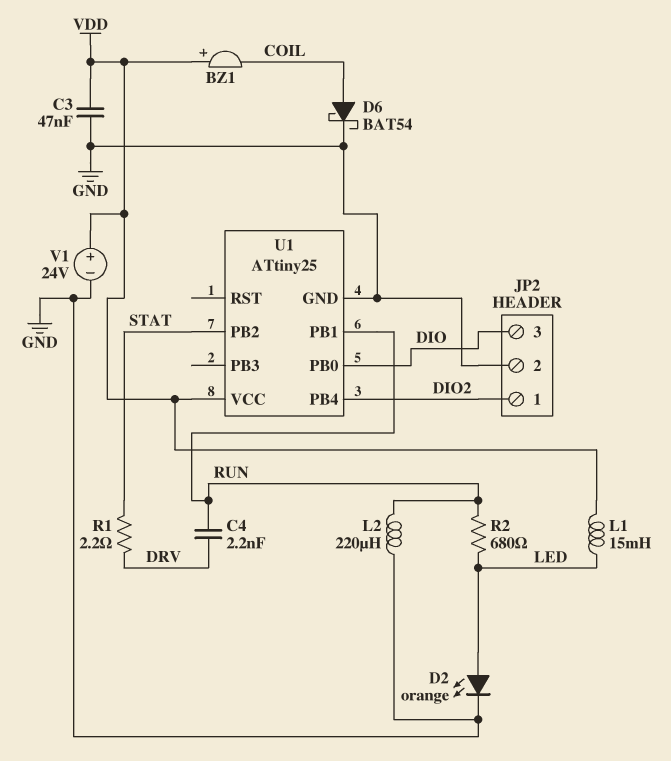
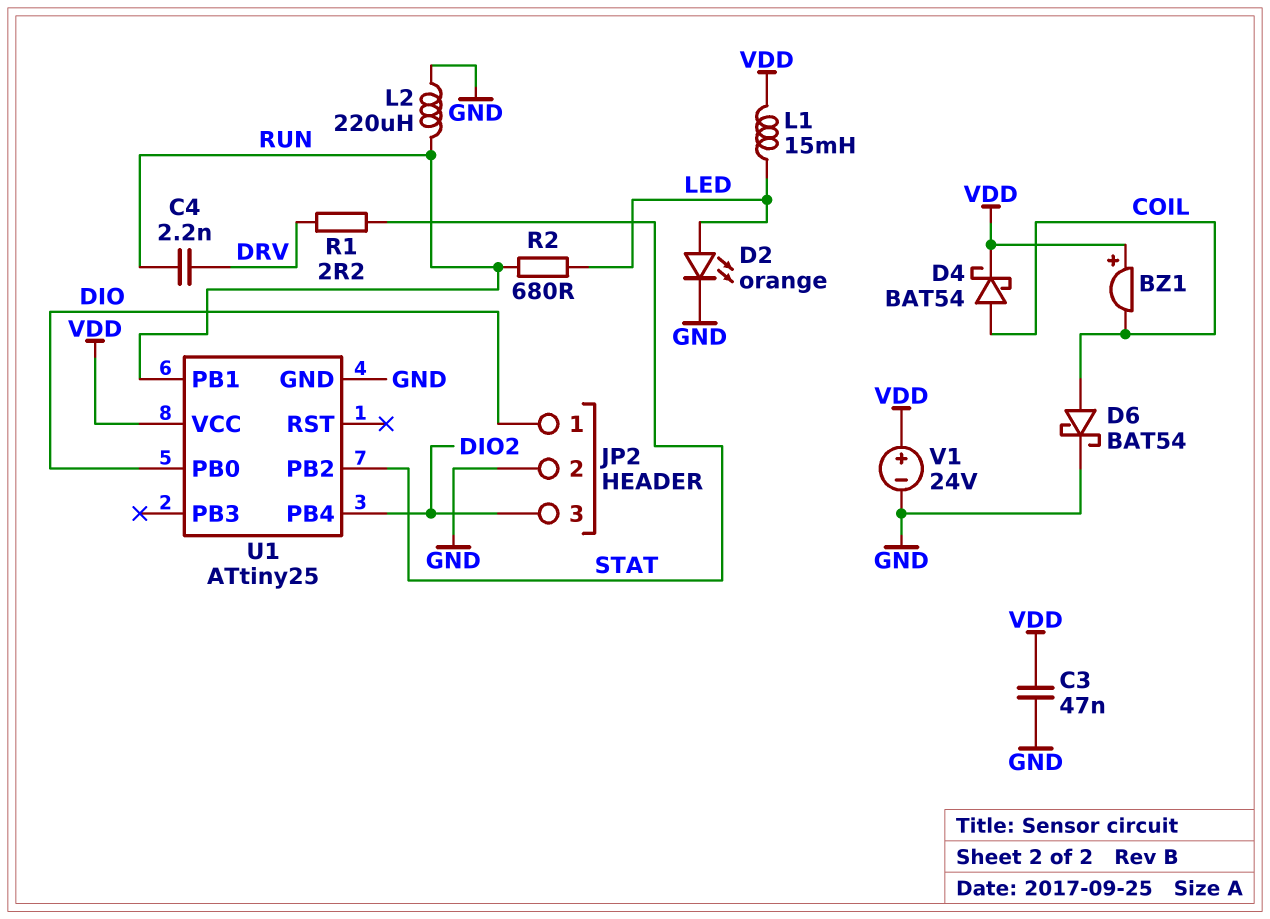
D4: none -> schottky BAT54 (A COIL, K VDD)
JP2 pin 1: DIO2 -> DIO
JP2 pin 3: DIO -> DIO2

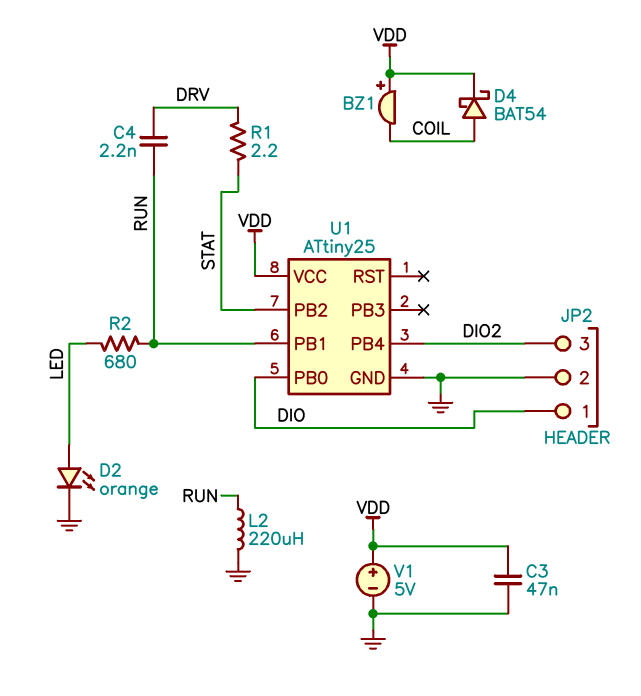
D6: schottky BAT54 (A COIL, K GND) -> none
L1: 15mH (LED, VDD) -> none
V1: 24V (plus VDD, minus GND) -> 5V (plus VDD, minus GND)

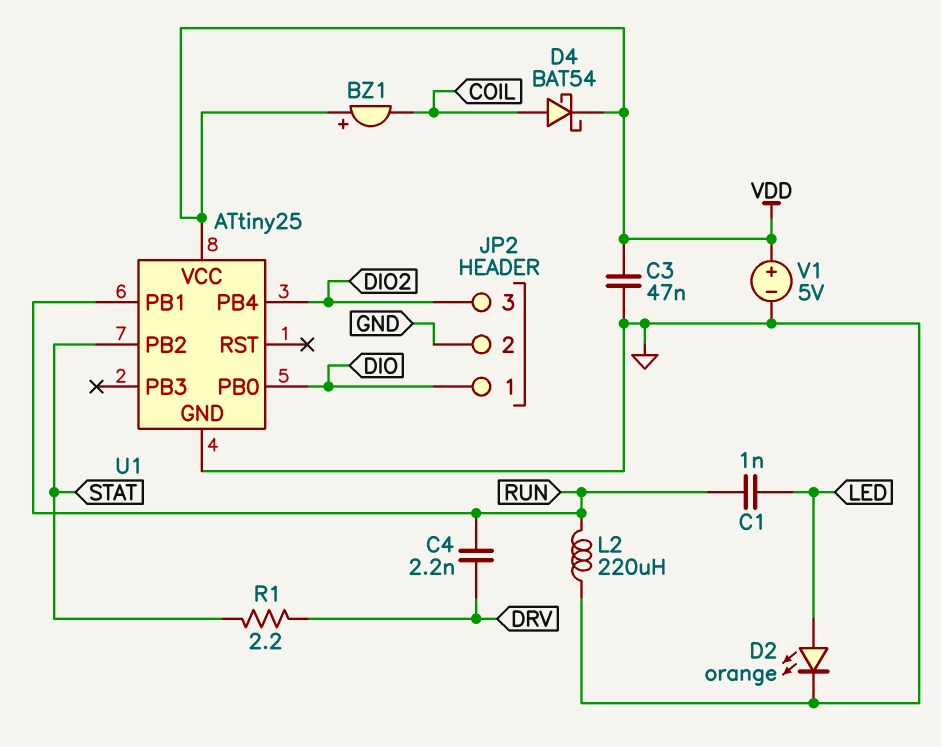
C1: none -> 1nF (LED, RUN)
R2: 680 (LED, RUN) -> none

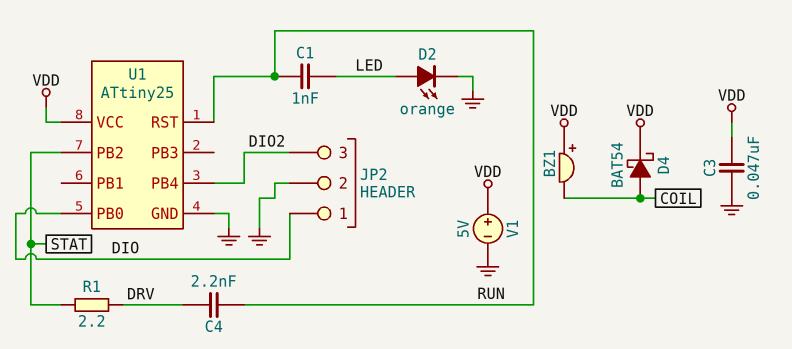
L2: 220uH (GND, RUN) -> none
U1 pin PB1: RUN -> none
U1 pin RST: none -> RUN

